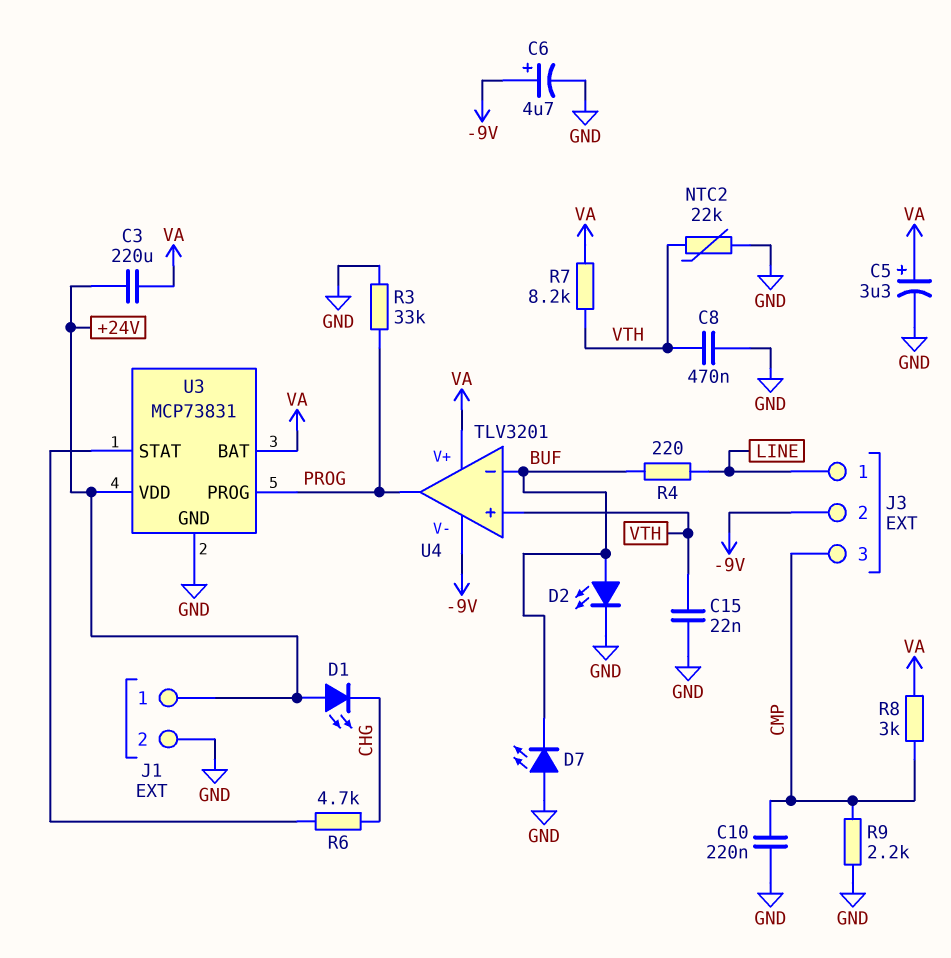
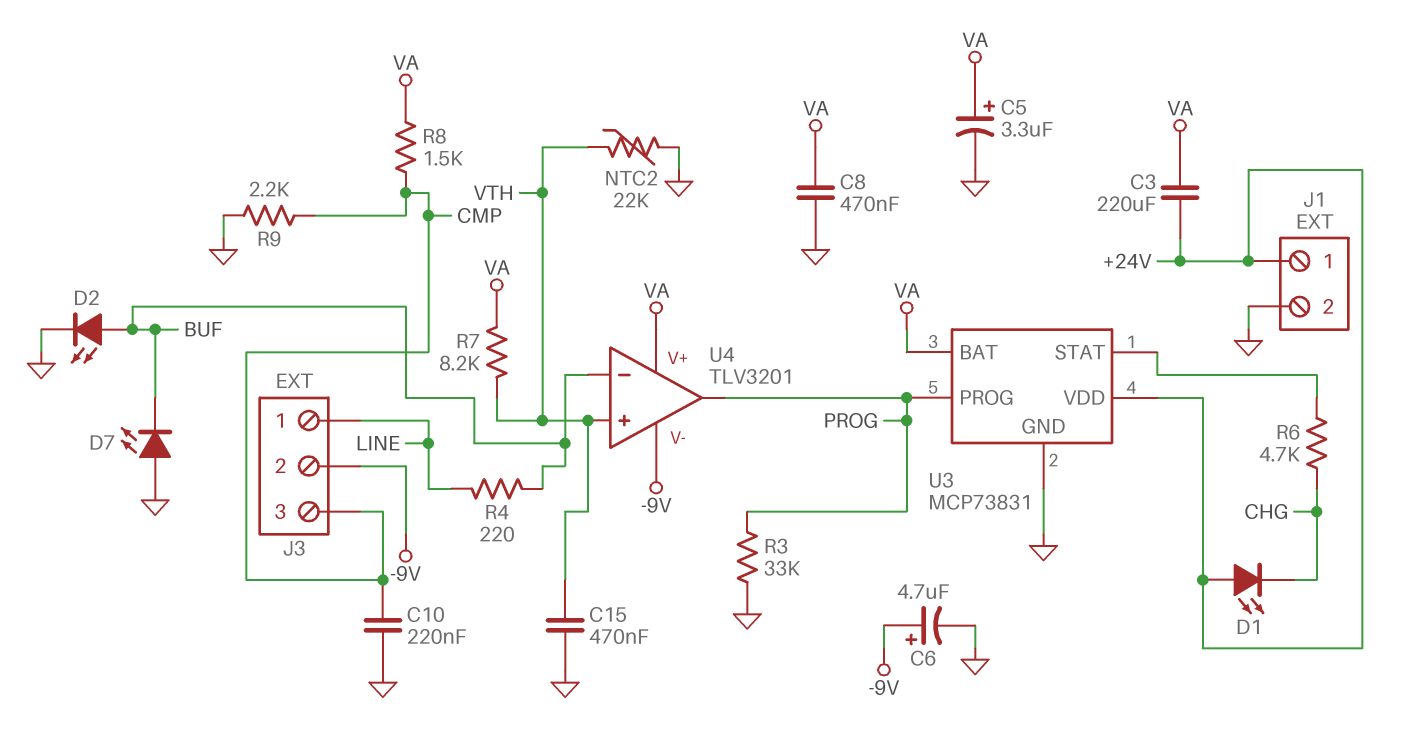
C8: 470nF (GND, VTH) -> 470nF (GND, VA)
C15: 22nF (GND, VTH) -> 470nF (GND, VTH)
R8: 3k (CMP, VA) -> 1.5k (CMP, VA)

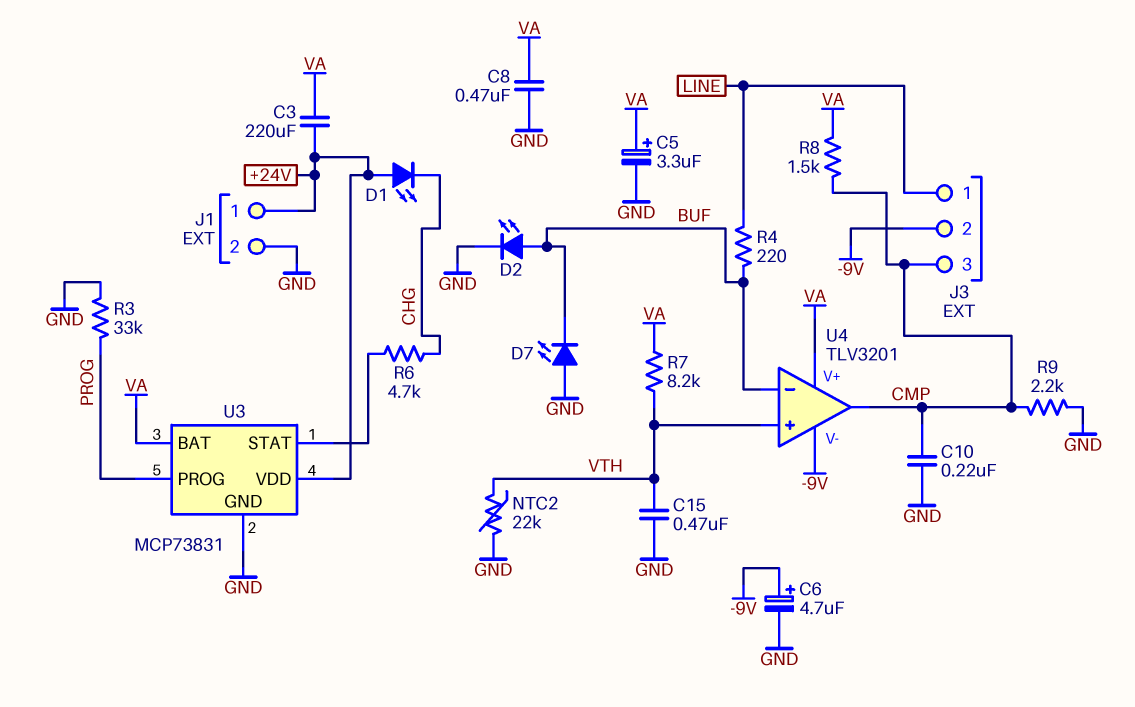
U4 pin out: PROG -> CMP

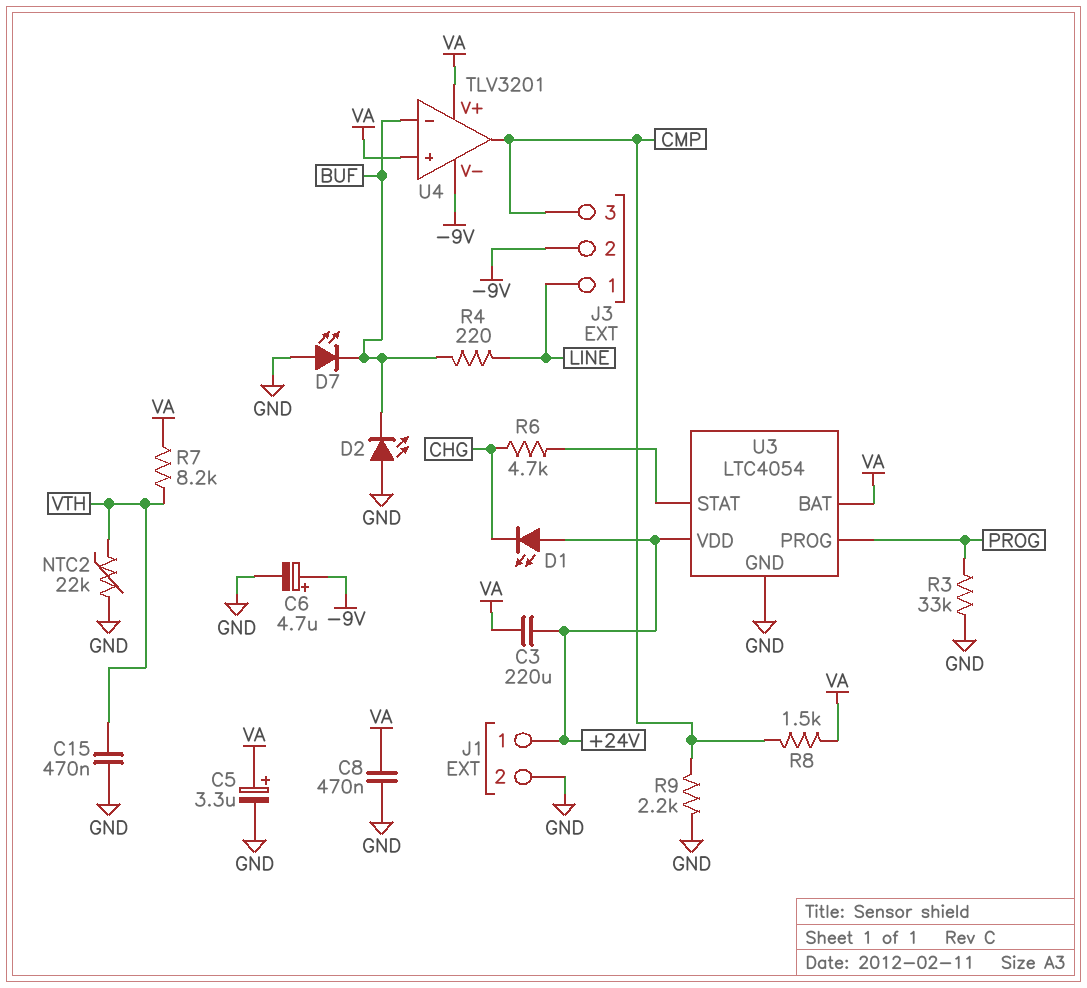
C10: 220nF (CMP, GND) -> none
D2: LED (A BUF, K GND) -> LED (A GND, K BUF)
U3: MCP73831 -> LTC4054
U4 pin in+: VTH -> VA

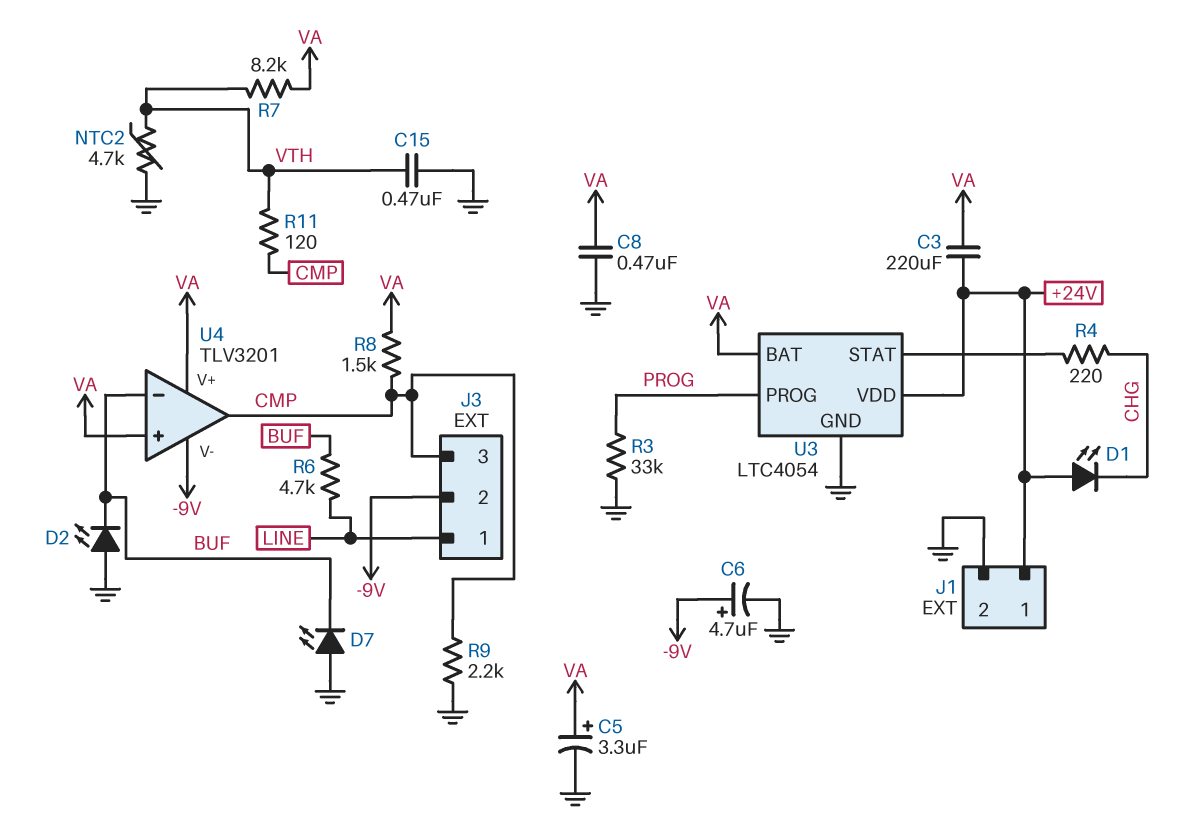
NTC2: 22k (GND, VTH) -> 4.7k (GND, VTH)
R4: 220 (BUF, LINE) -> 220 (CHG, U3/STAT)
R6: 4.7k (CHG, U3/STAT) -> 4.7k (BUF, LINE)
R11: none -> 120 (CMP, VTH)

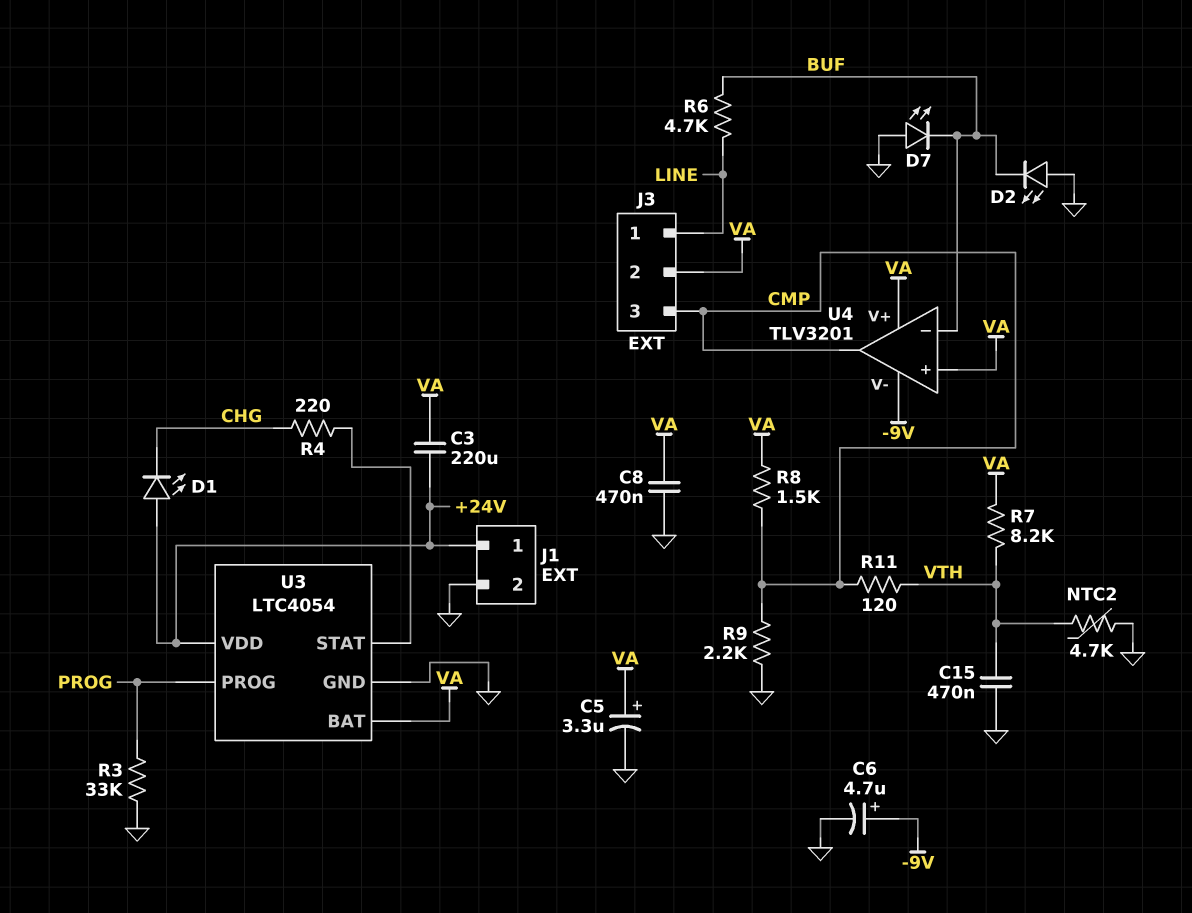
J3 pin 2: -9V -> VA

